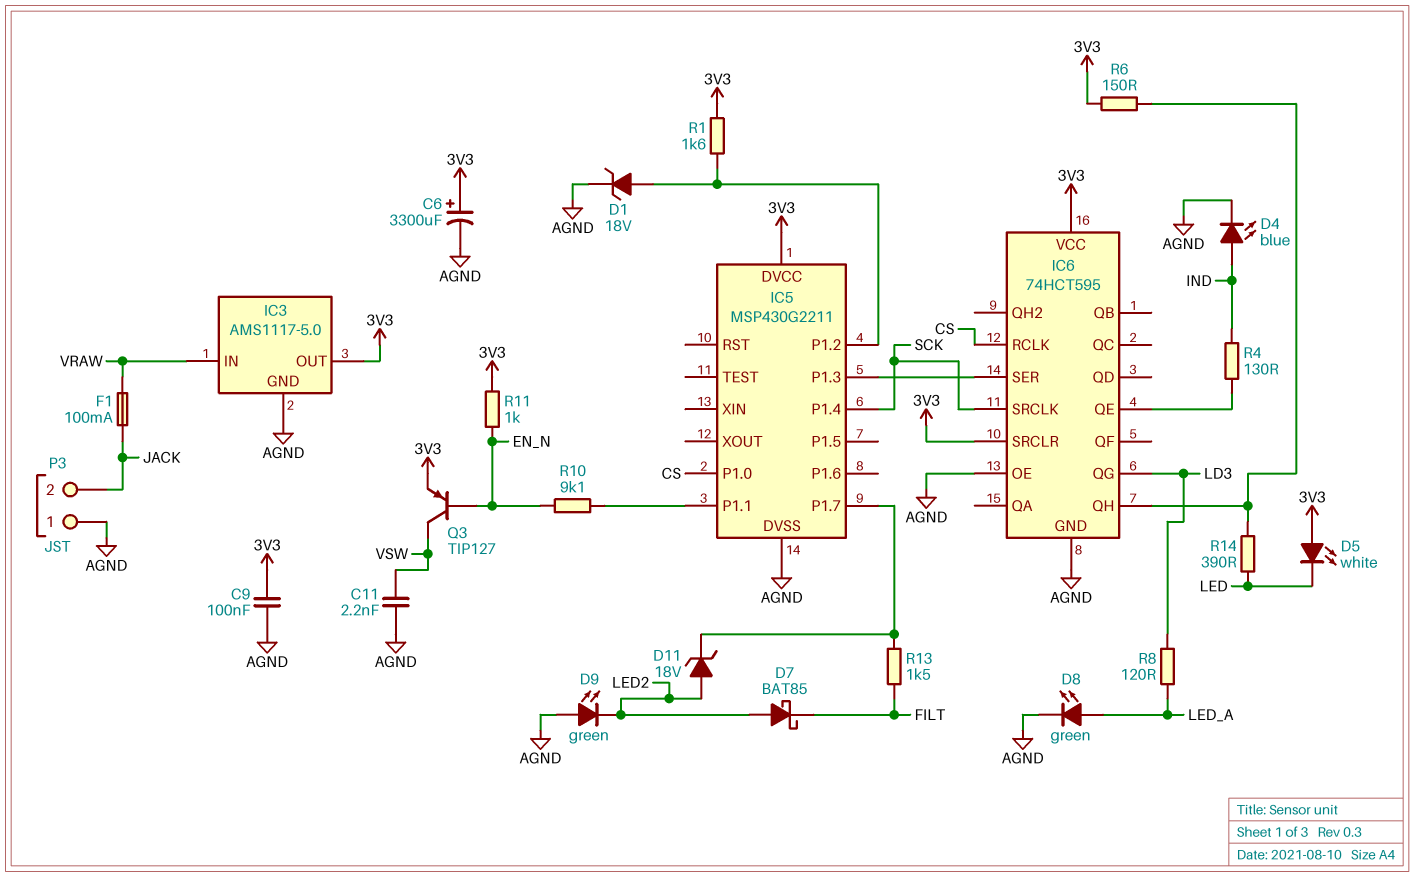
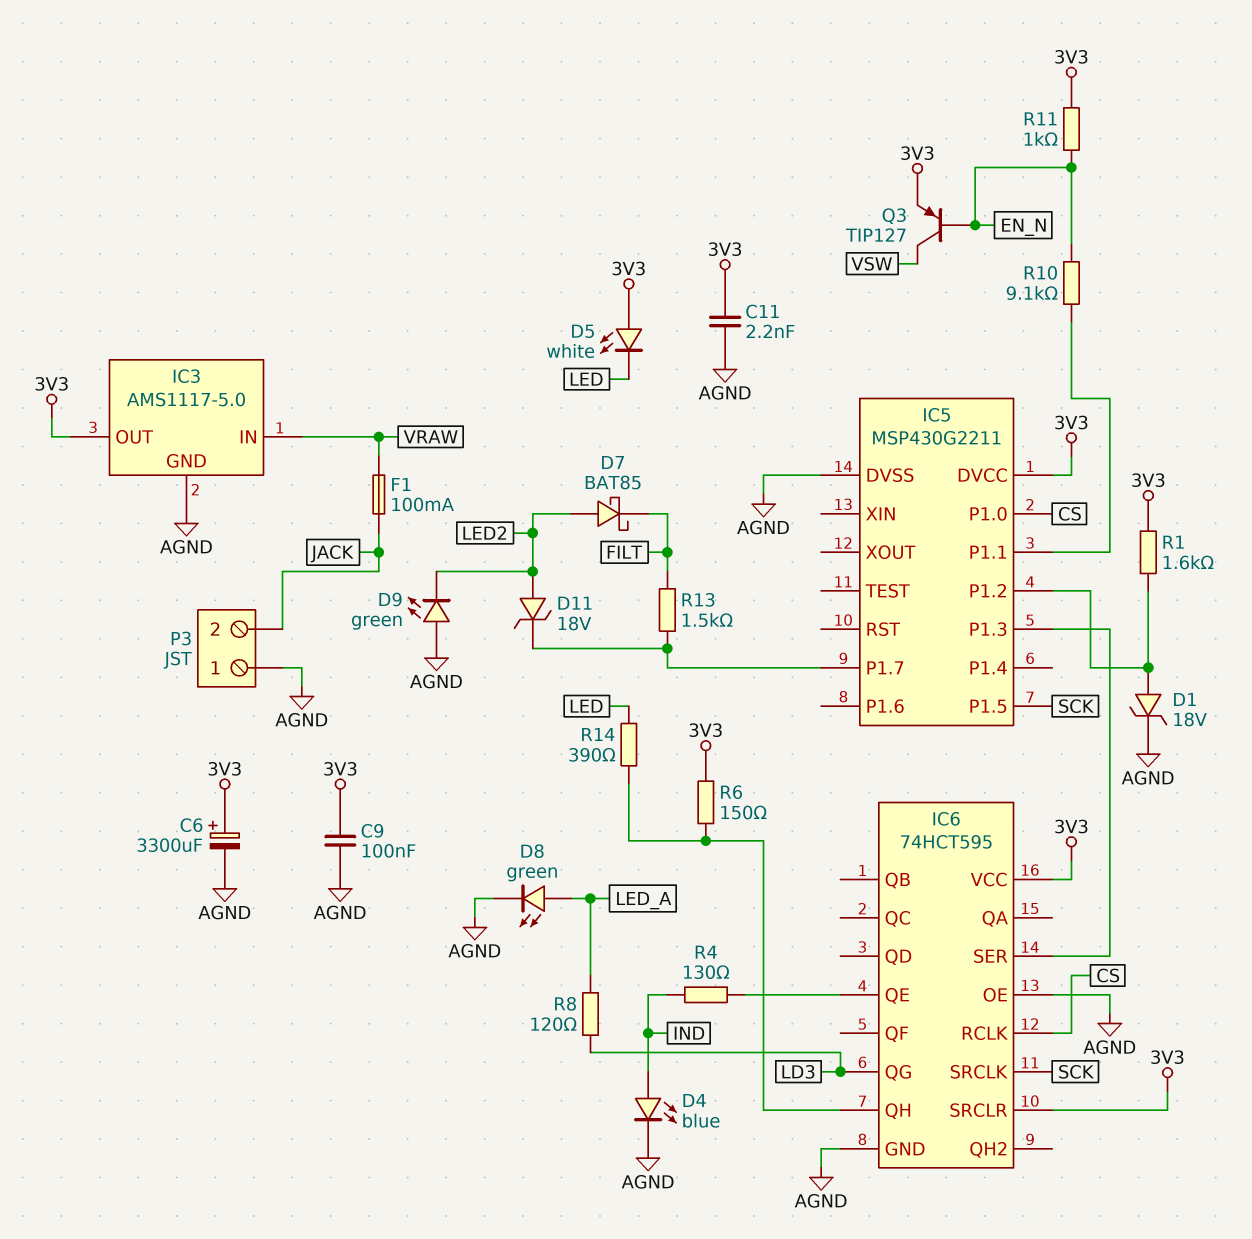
C11: 2.2nF (AGND, VSW) -> 2.2nF (3V3, AGND)
IC5 pin P1.4: SCK -> none
IC5 pin P1.5: none -> SCK

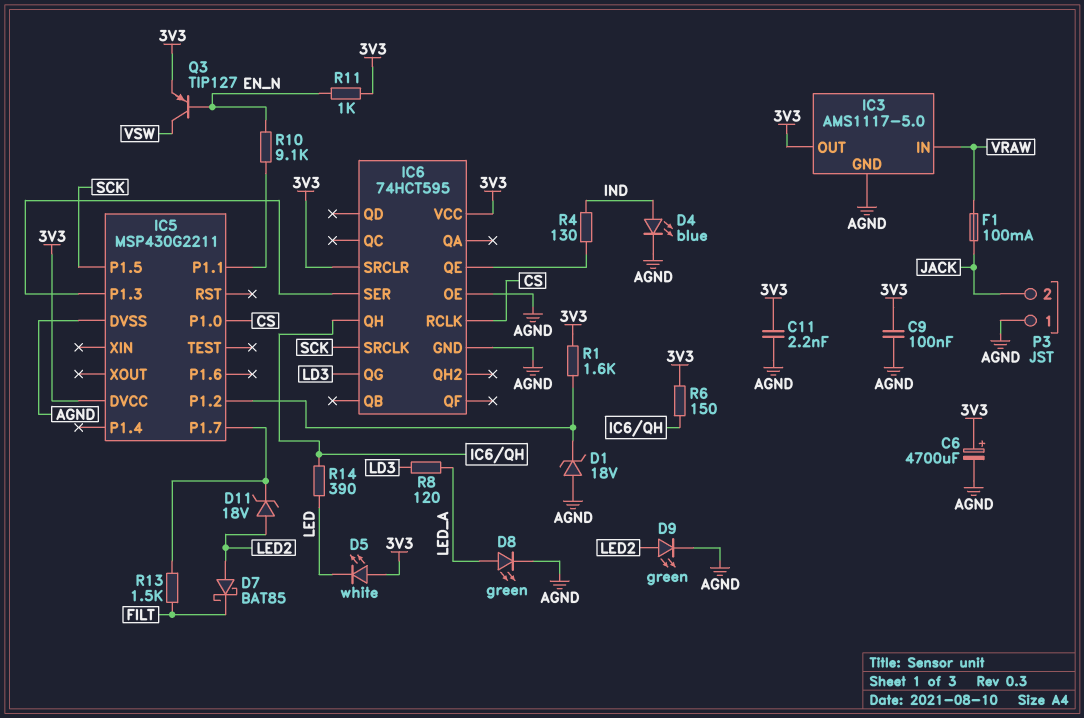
C6: 3300uF (plus 3V3, minus AGND) -> 4700uF (plus 3V3, minus AGND)
D1: zener 18V (A IC5/P1.2, K AGND) -> zener 18V (A AGND, K IC5/P1.2)
D9: LED green (A AGND, K LED2) -> LED green (A LED2, K AGND)

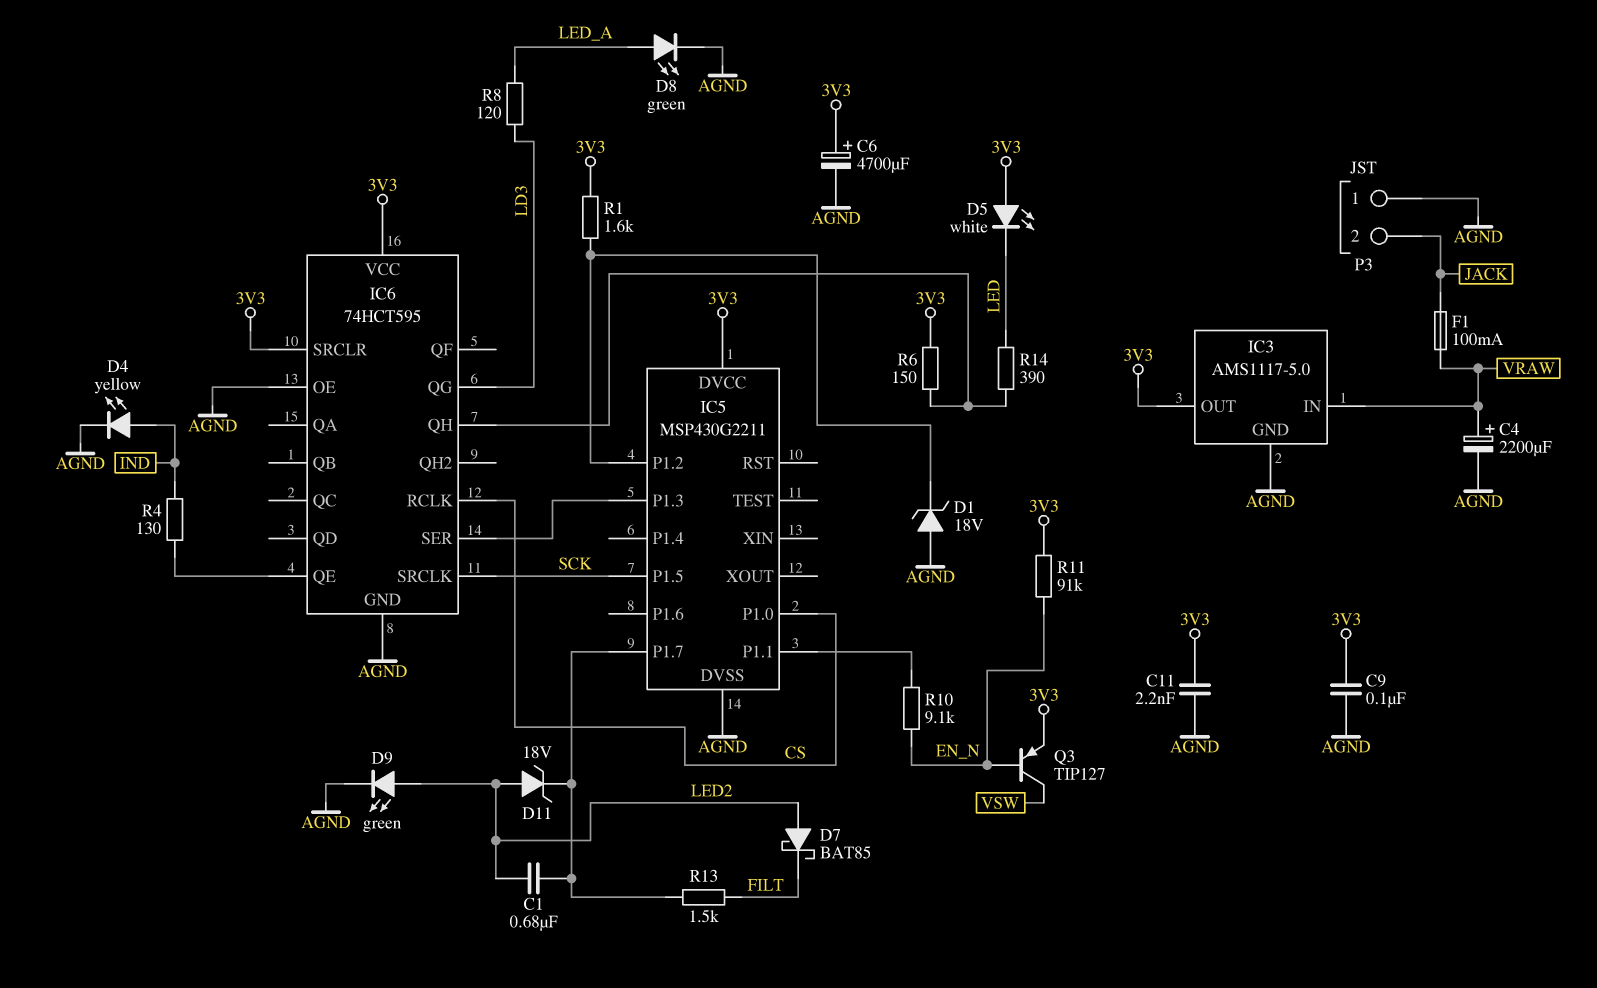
C1: none -> 680nF (IC5/P1.7, LED2)
C4: none -> 2200uF (plus VRAW, minus AGND)
D4: LED blue (A IND, K AGND) -> LED yellow (A IND, K AGND)
R11: 1k (3V3, EN_N) -> 91k (3V3, EN_N)

